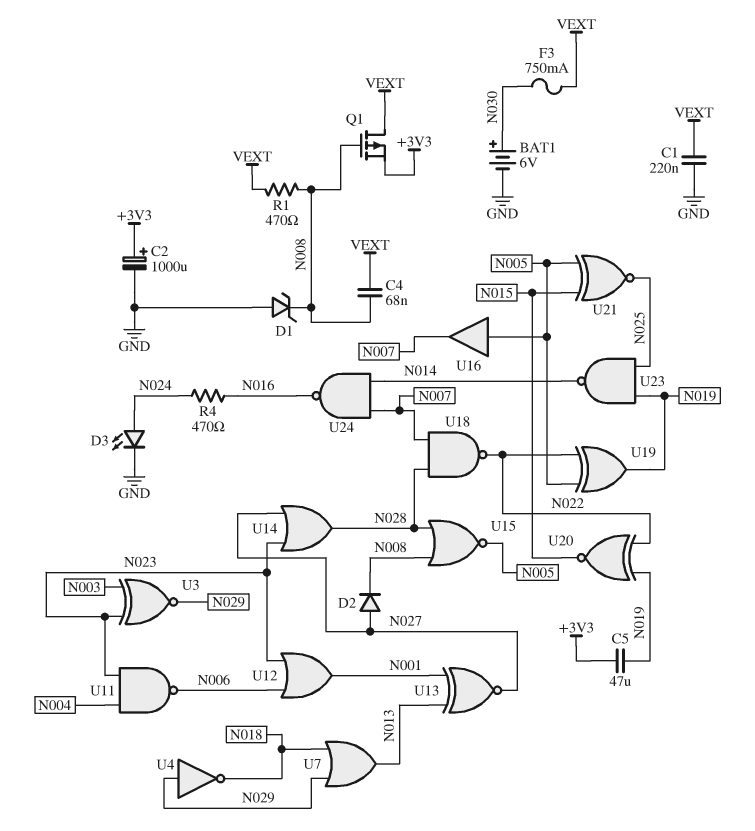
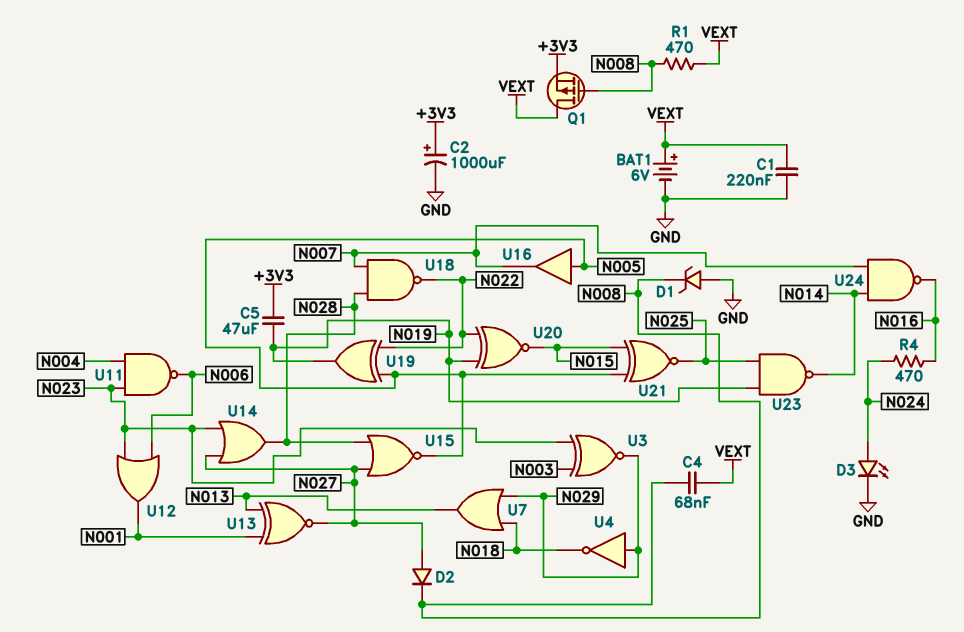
BAT1: 6V (plus N030, minus GND) -> 6V (plus VEXT, minus GND)
F3: 750mA (N030, VEXT) -> none
U15: NOR (in N008, in N028, out N005) -> NOR (in N027, in N028, out N005)

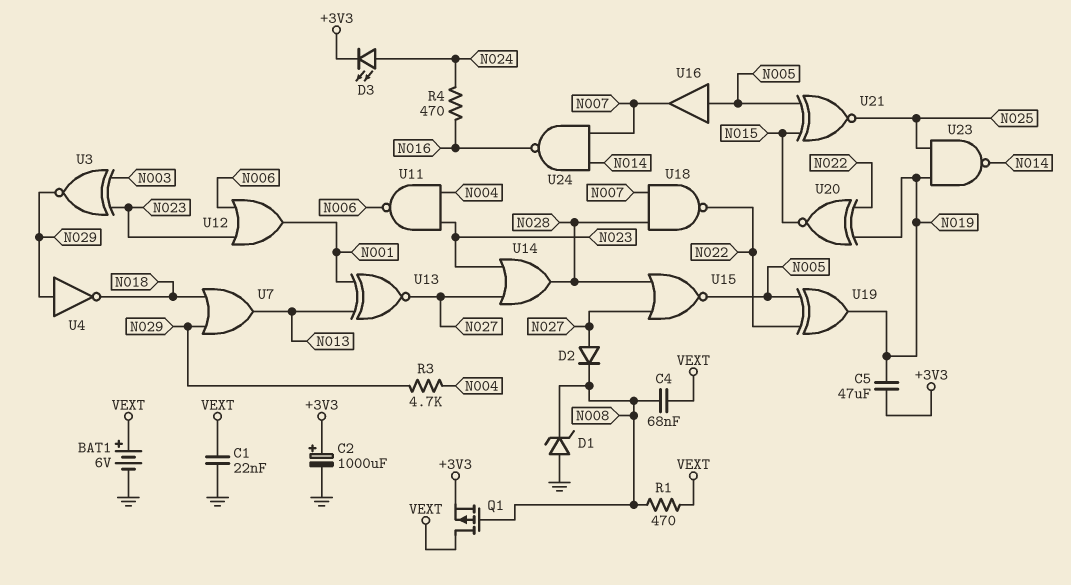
C1: 220nF (GND, VEXT) -> 22nF (GND, VEXT)
D3: LED (A N024, K GND) -> LED (A N024, K +3V3)
R3: none -> 4.7k (N004, N029)

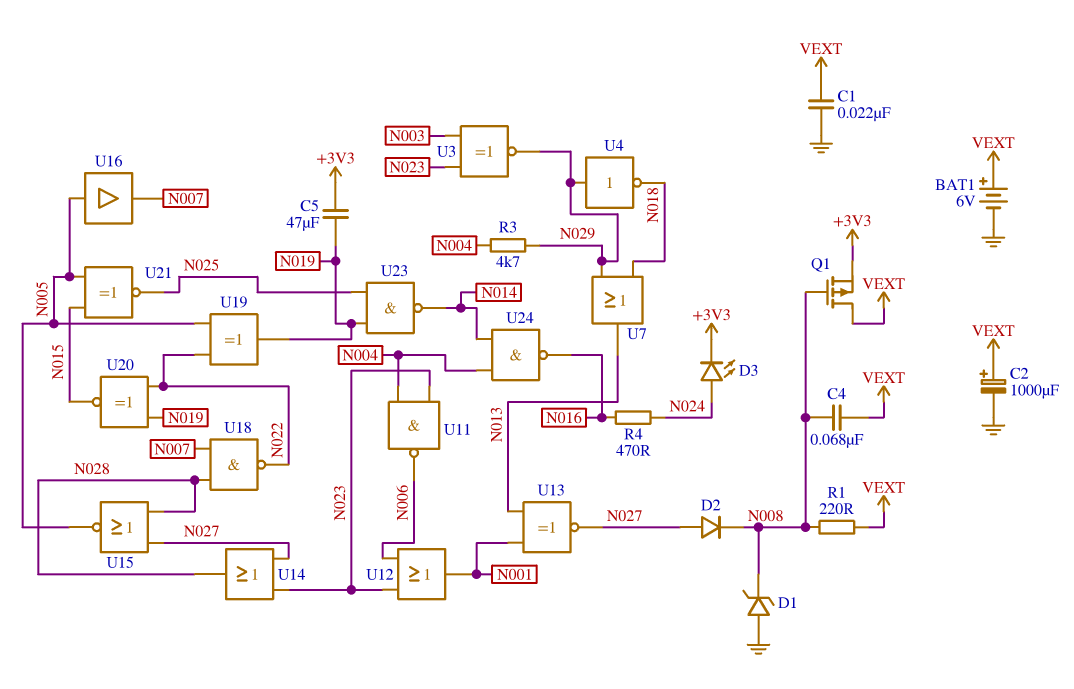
C2: 1000uF (plus +3V3, minus GND) -> 1000uF (plus VEXT, minus GND)
R1: 470 (N008, VEXT) -> 220 (N008, VEXT)
U24: NAND (in N007, in N014, out N016) -> NAND (in N004, in N014, out N016)

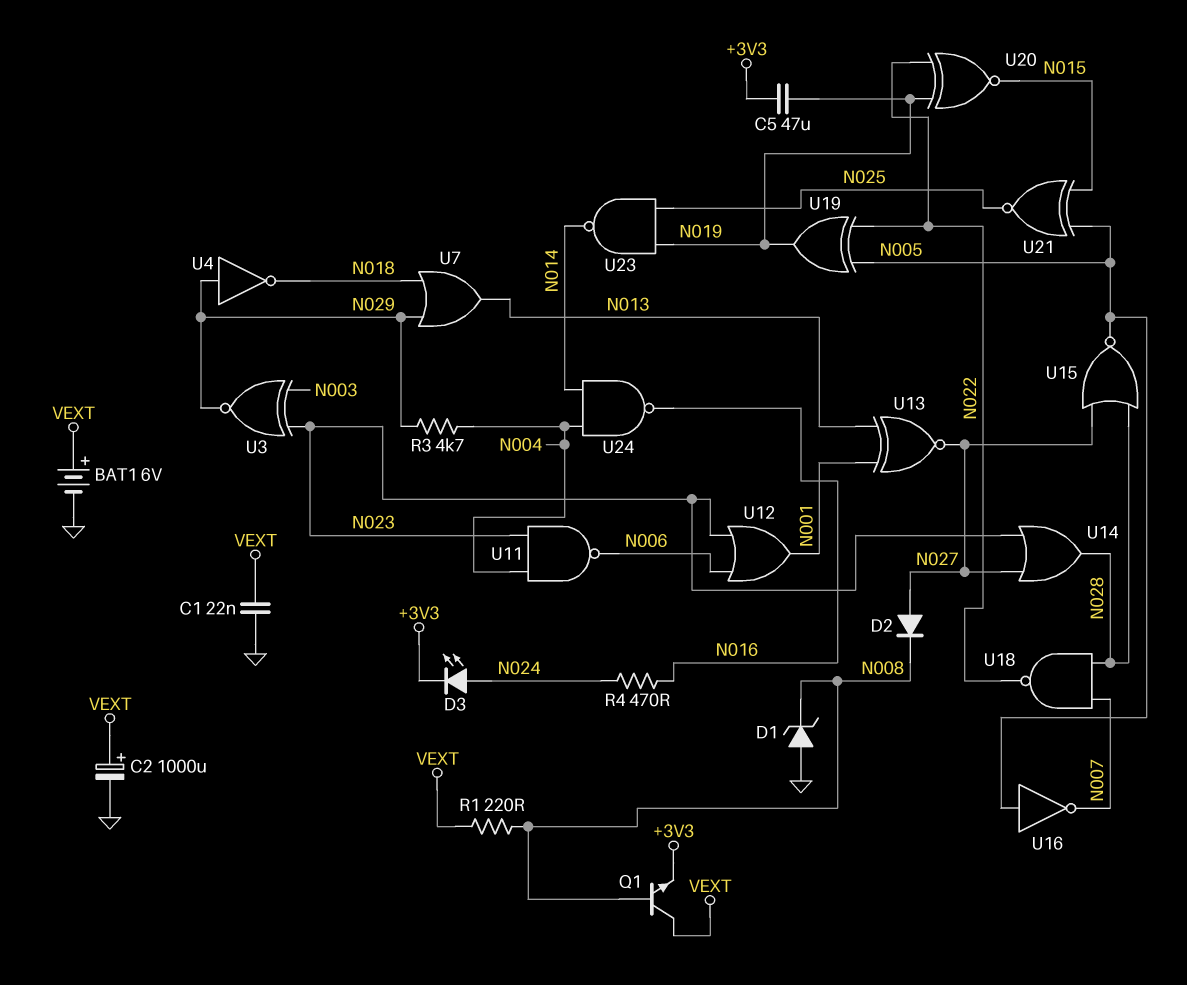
C4: 68nF (N008, VEXT) -> none
Q1: PMOS (G N008, D VEXT, S +3V3) -> NPN (B N008, C VEXT, E +3V3)
U16: buffer (in N005, out N007) -> NOT (in N005, out N007)

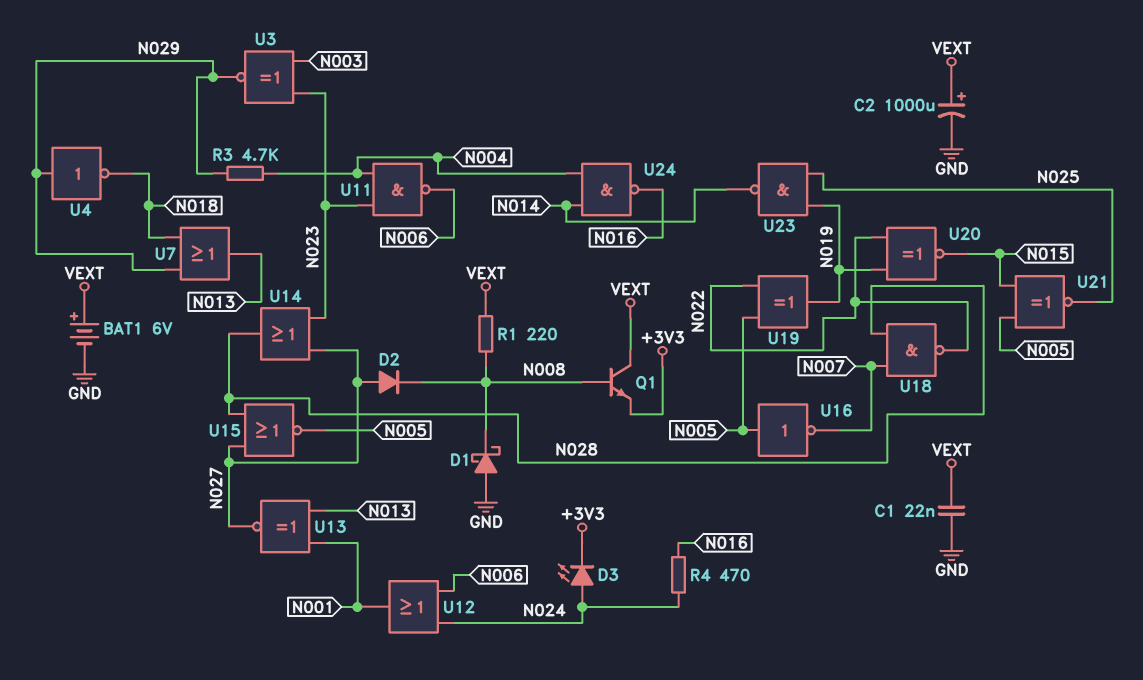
C5: 47uF (+3V3, N019) -> none
D1: zener (A GND, K N008) -> schottky (A GND, K N008)
U12: OR (in N006, in N023, out N001) -> OR (in N006, in N024, out N001)

